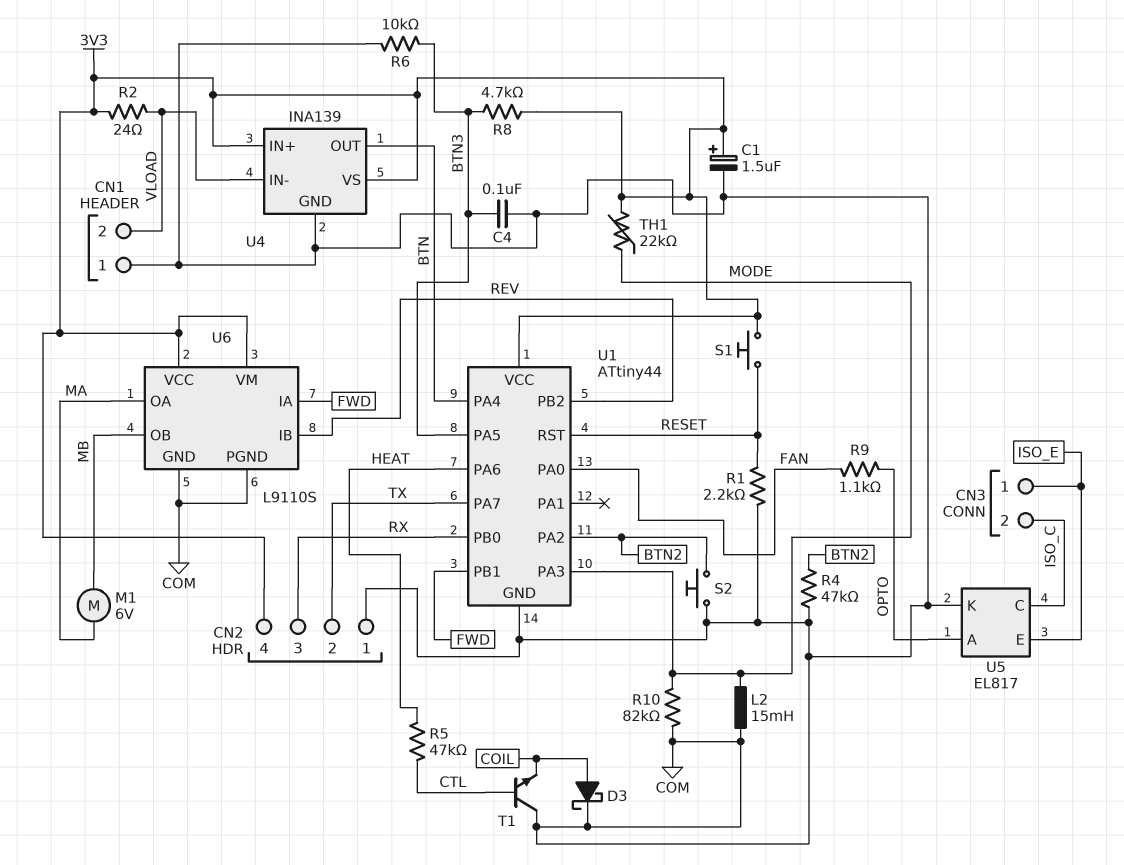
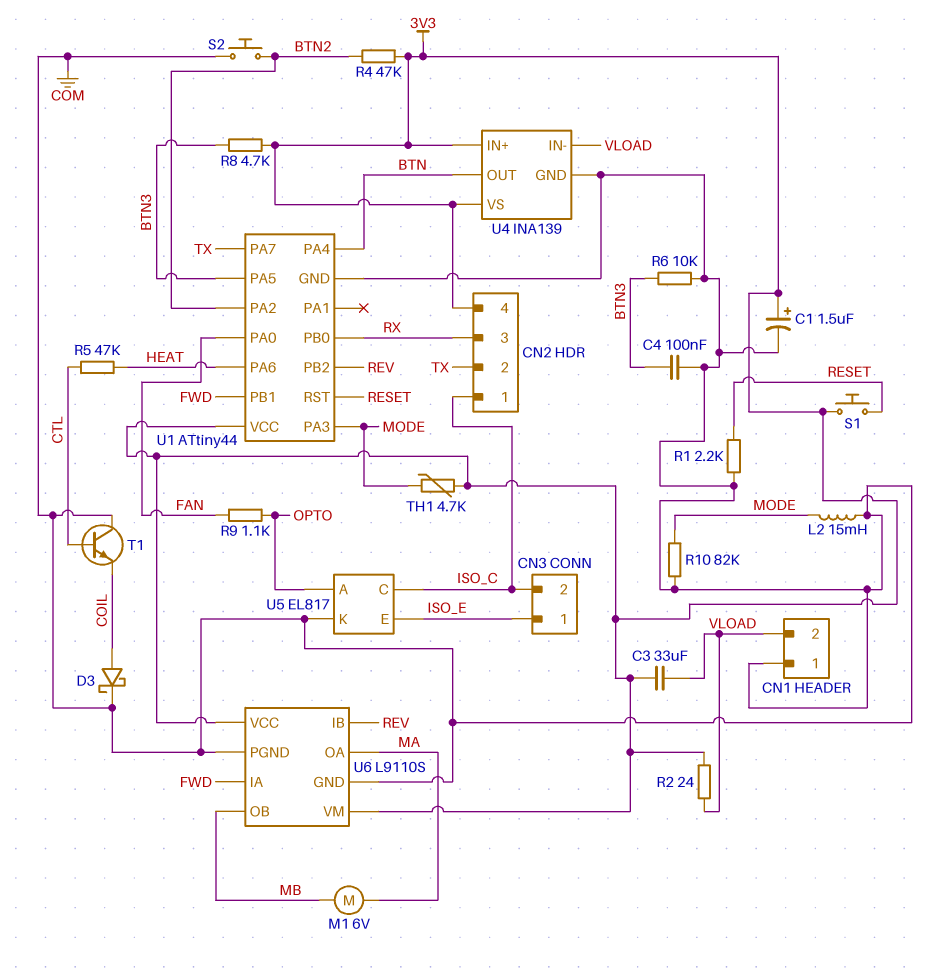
C3: none -> 33uF (3V3, VLOAD)
CN2 pin 1: COM -> ISO_C
R4: 47k (BTN2, COM) -> 47k (3V3, BTN2)
TH1: 22k (3V3, MODE) -> 4.7k (3V3, MODE)

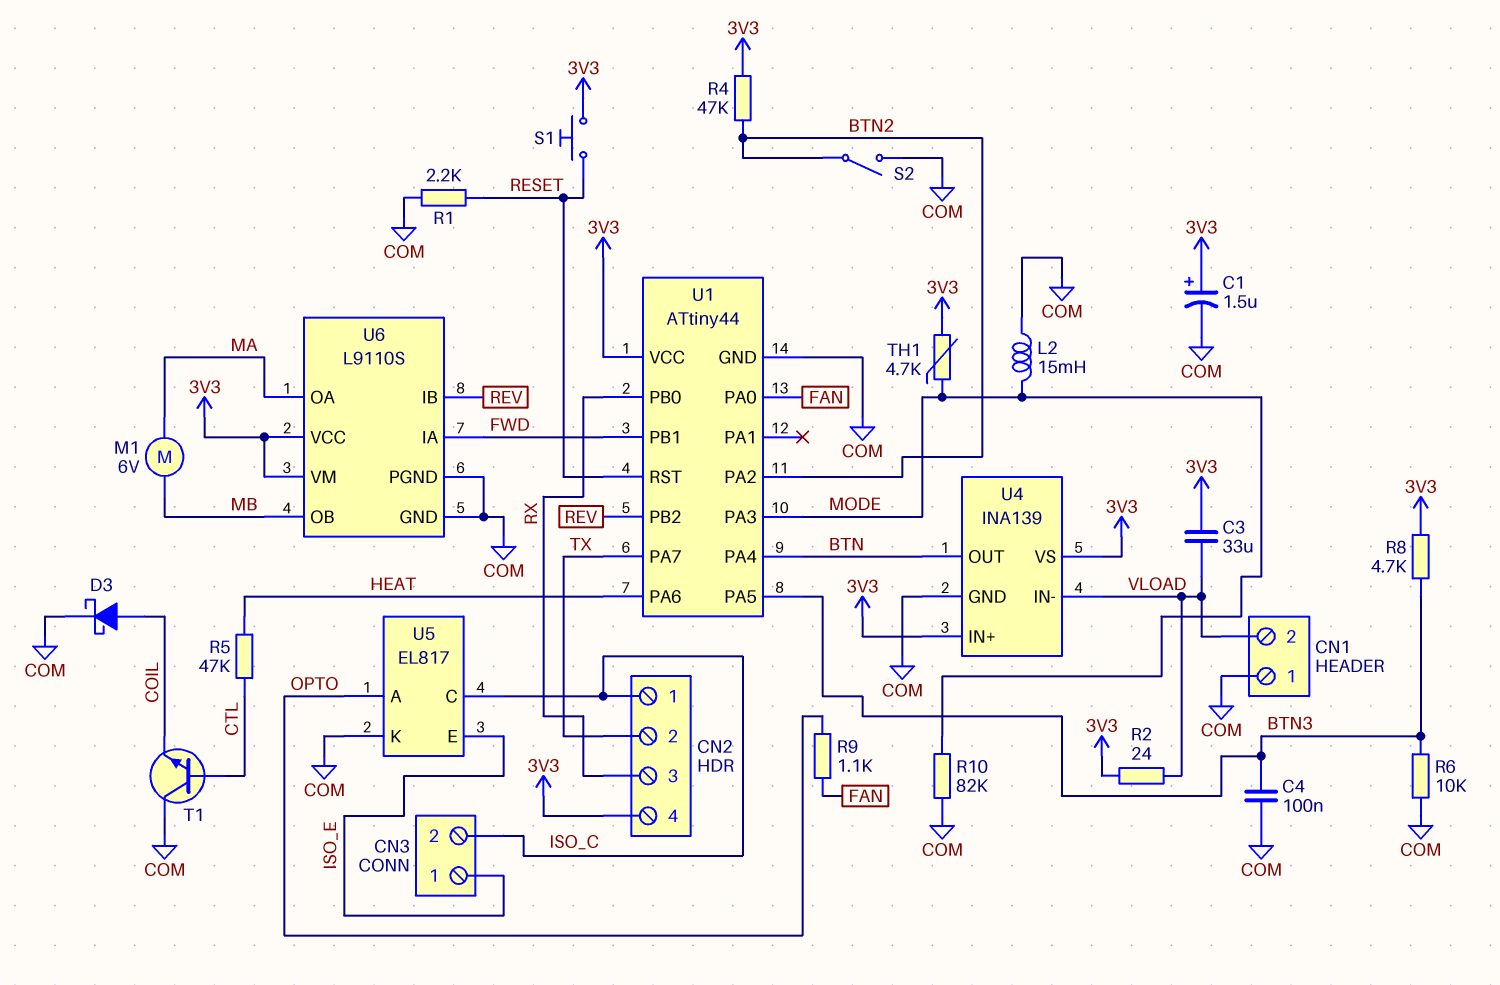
S2: button (BTN2, COM) -> switch (BTN2, COM)

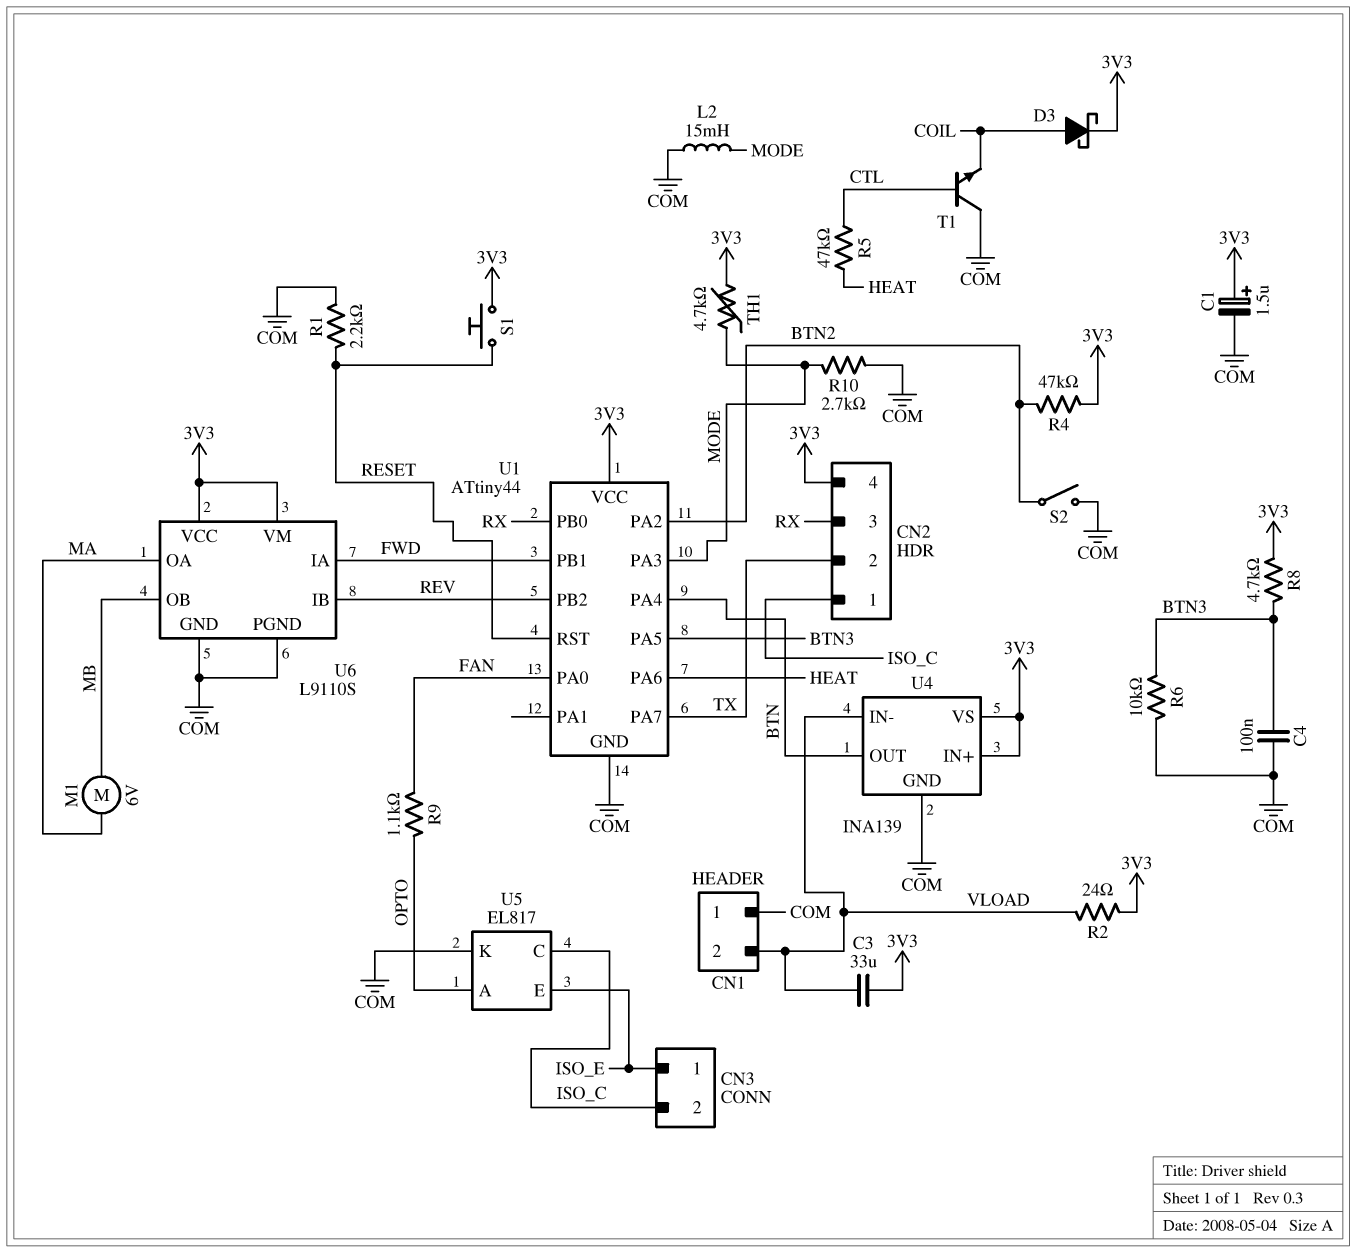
D3: schottky (A COIL, K COM) -> schottky (A COIL, K 3V3)
R10: 82k (COM, MODE) -> 2.7k (COM, MODE)

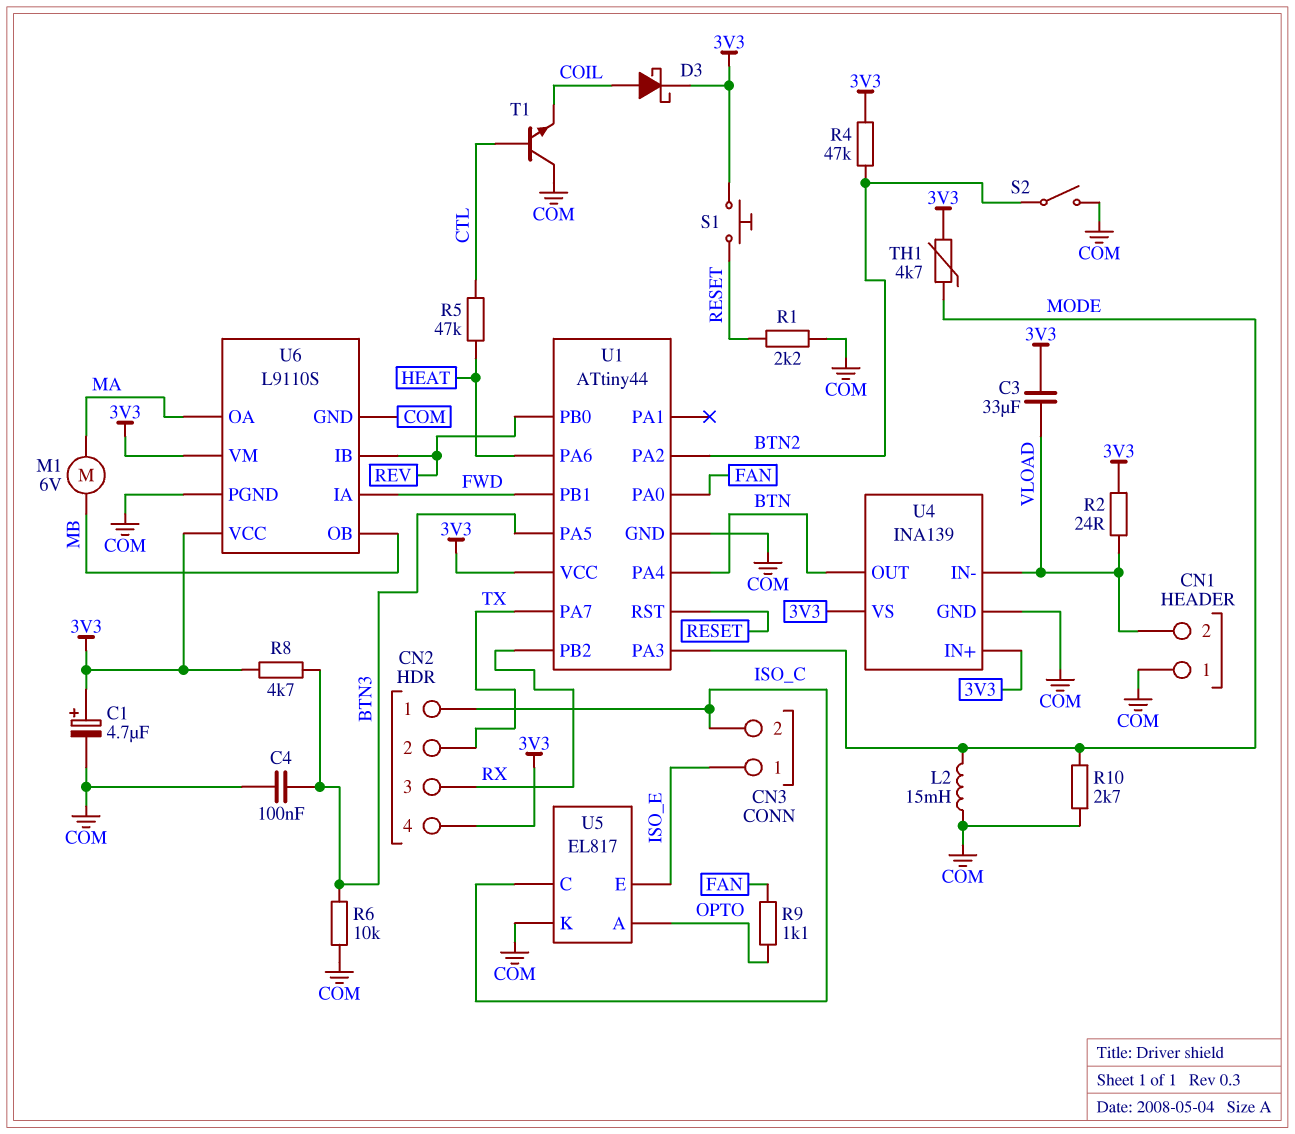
C1: 1.5uF (plus 3V3, minus COM) -> 4.7uF (plus 3V3, minus COM)
U1 pin PB0: RX -> REV
U1 pin PB2: REV -> RX

